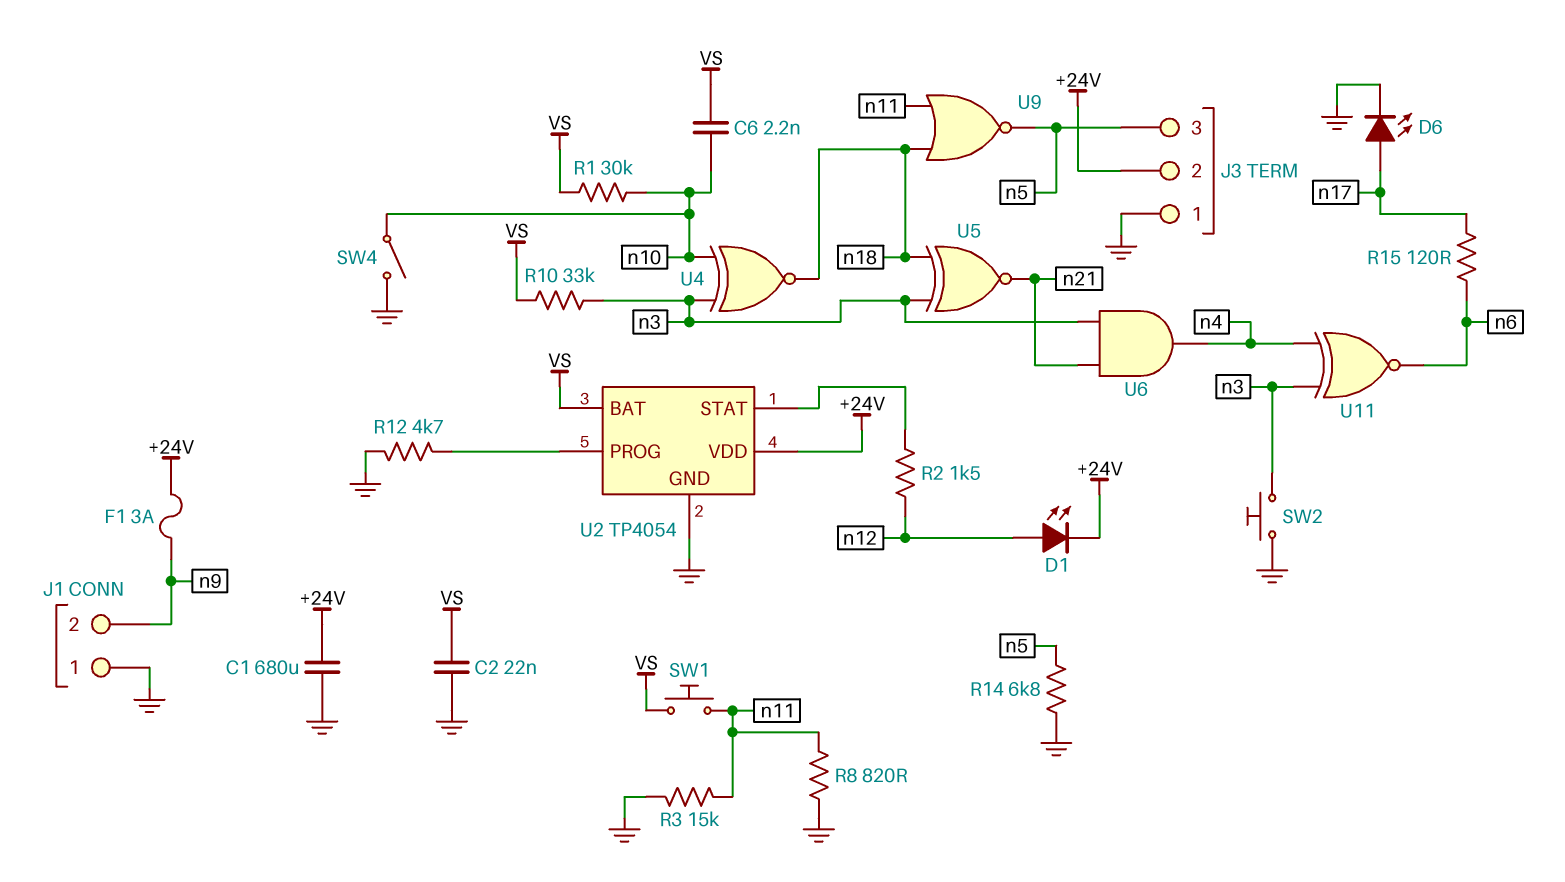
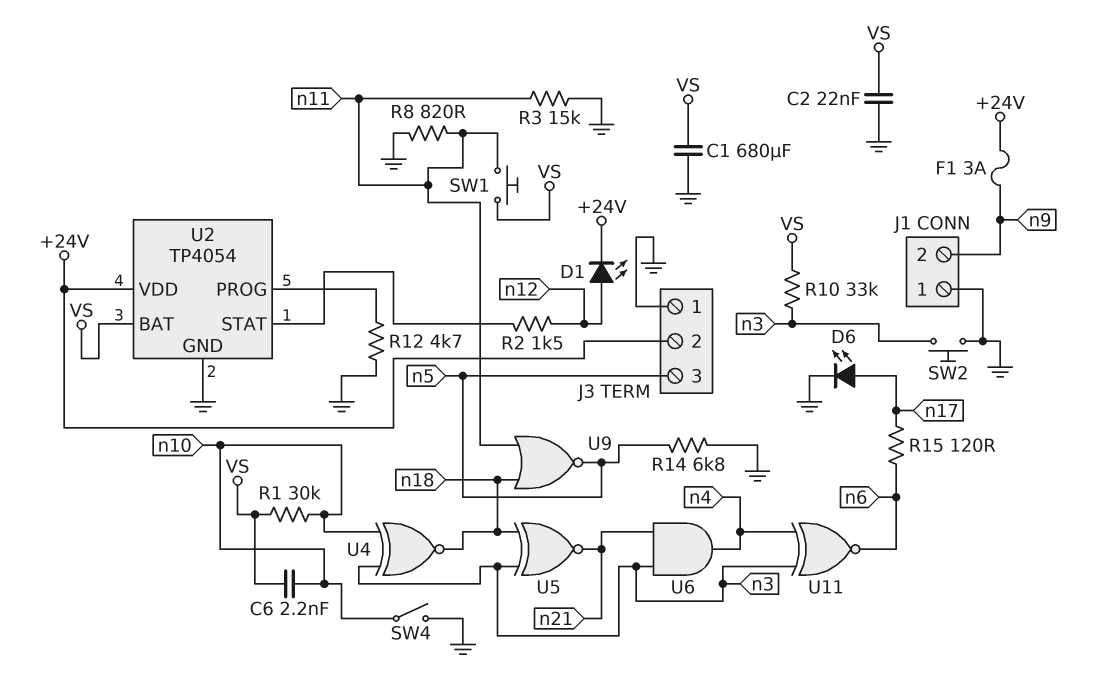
C1: 680uF (+24V, GND) -> 680uF (GND, VS)

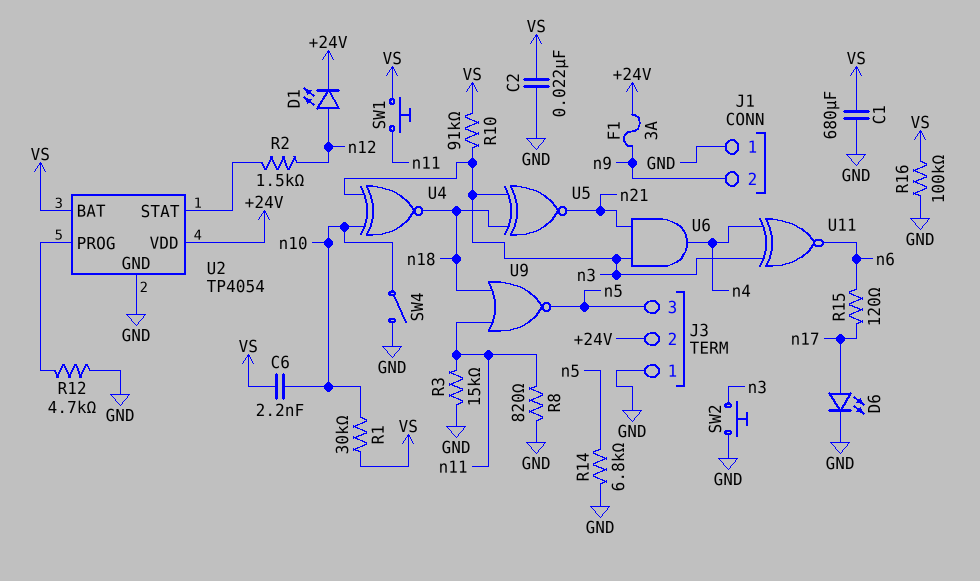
R10: 33k (VS, n3) -> 91k (VS, n3)
R16: none -> 100k (GND, VS)

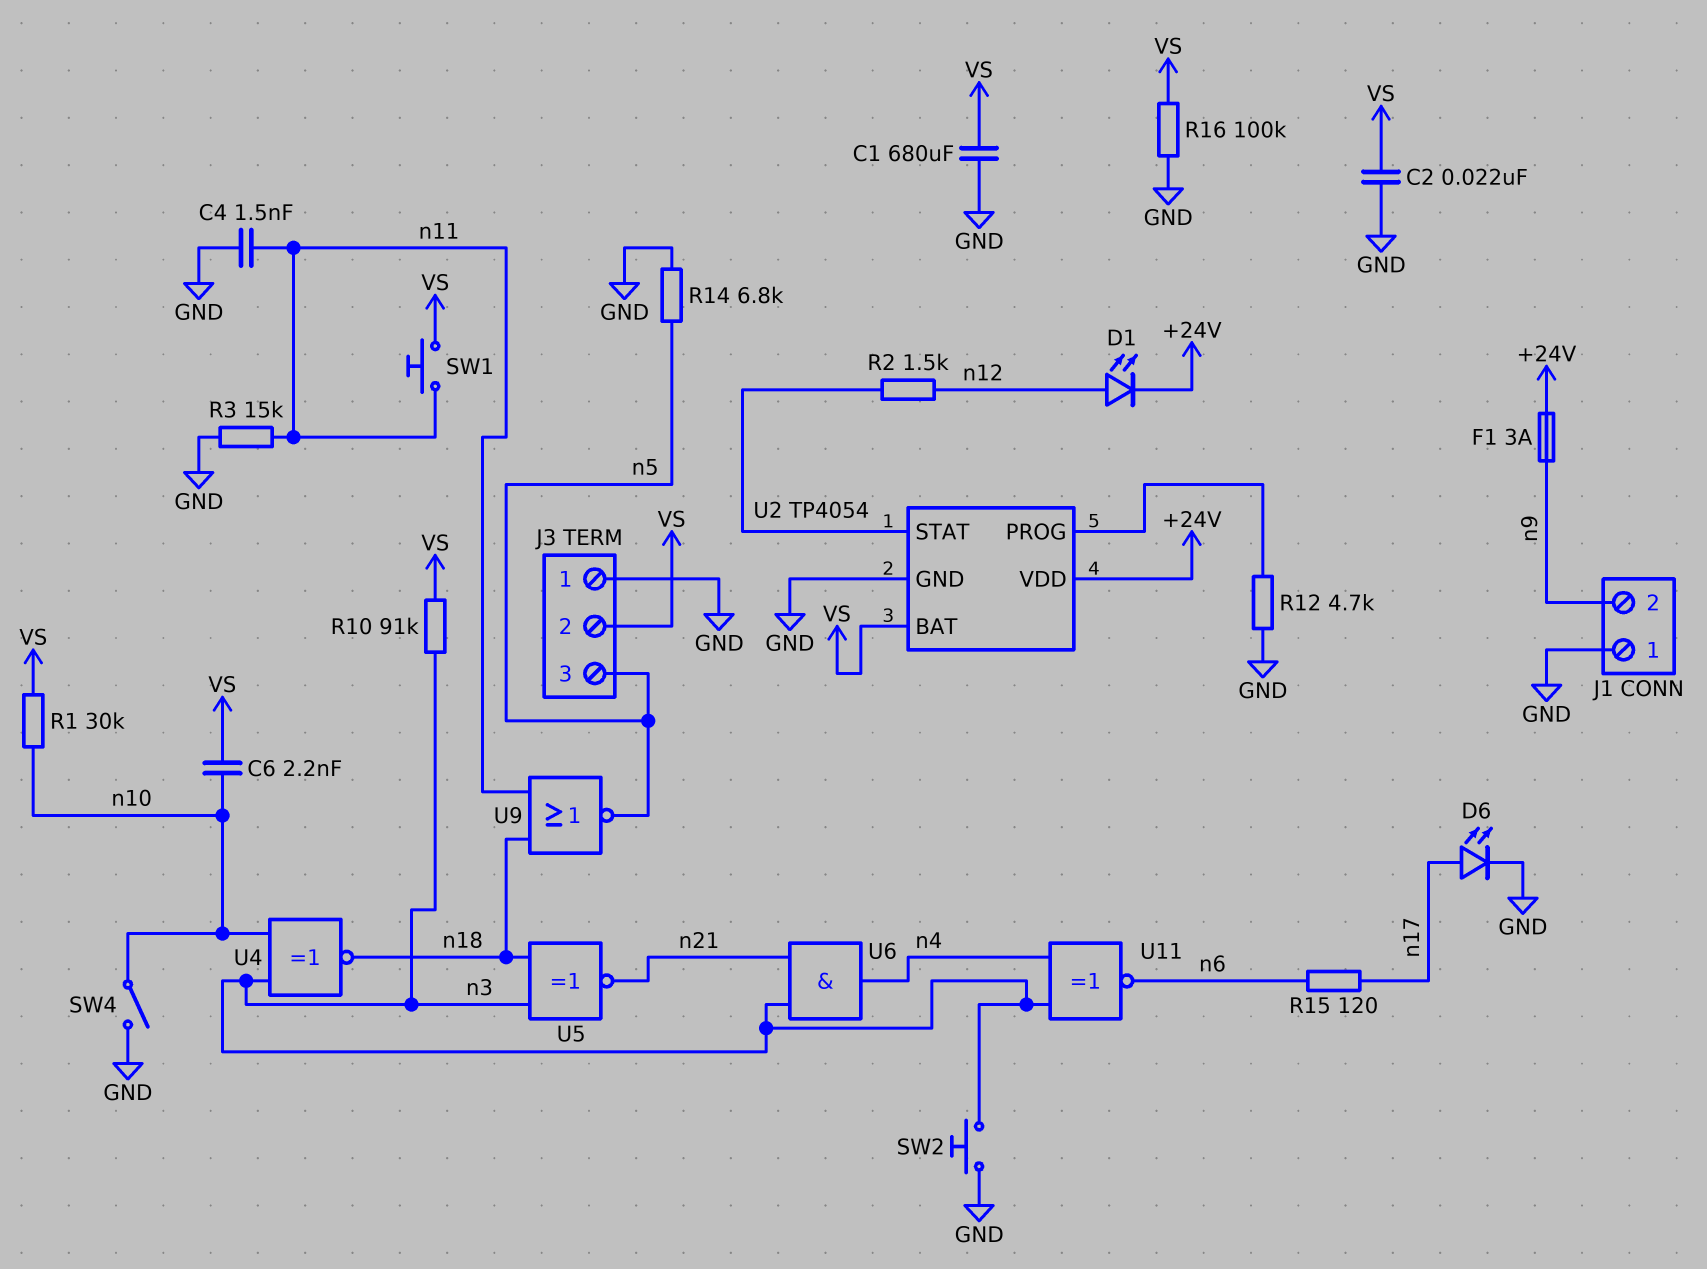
C4: none -> 1.5nF (GND, n11)
J3 pin 2: +24V -> VS
R8: 820 (GND, n11) -> none

